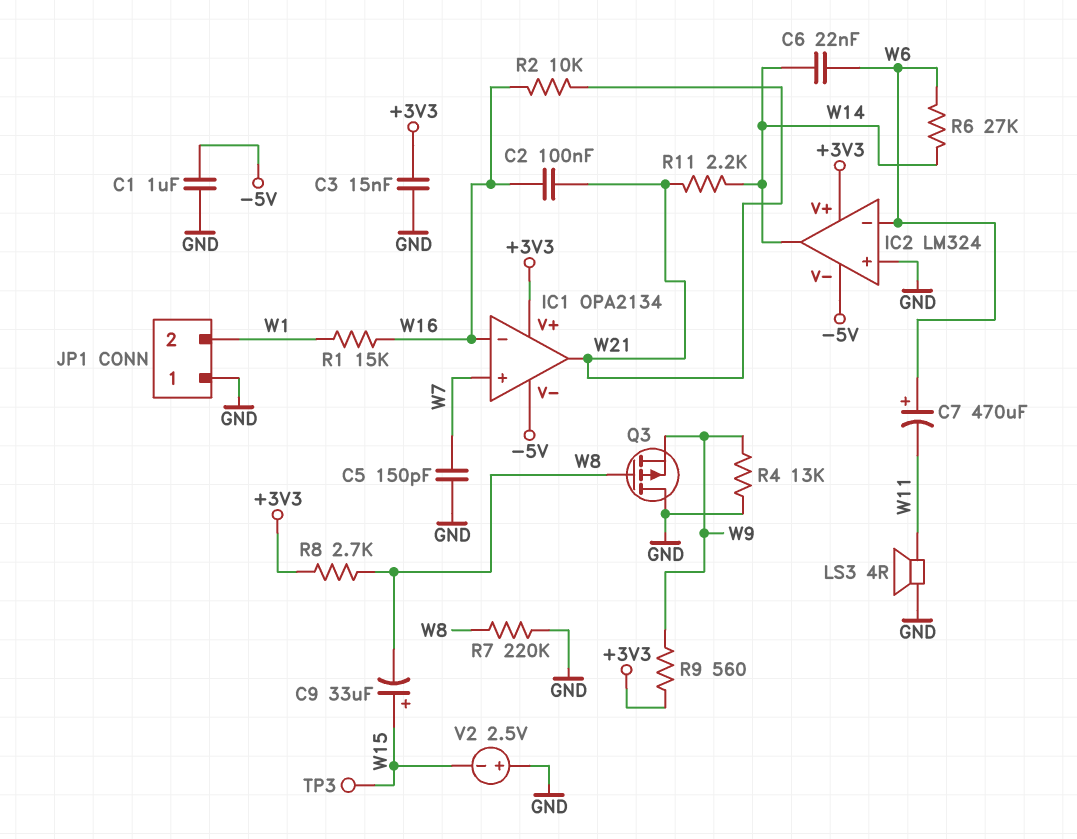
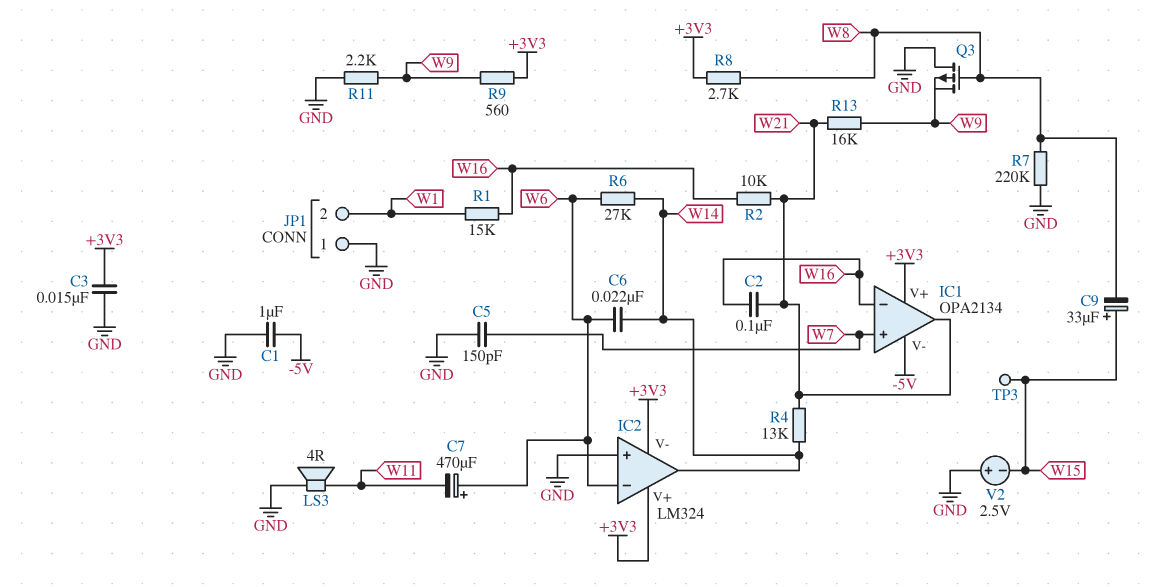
IC2 pin V-: -5V -> +3V3
R4: 13k (GND, W9) -> 13k (W14, W21)
R11: 2.2k (W14, W21) -> 2.2k (GND, W9)
R13: none -> 16k (W9, W21)

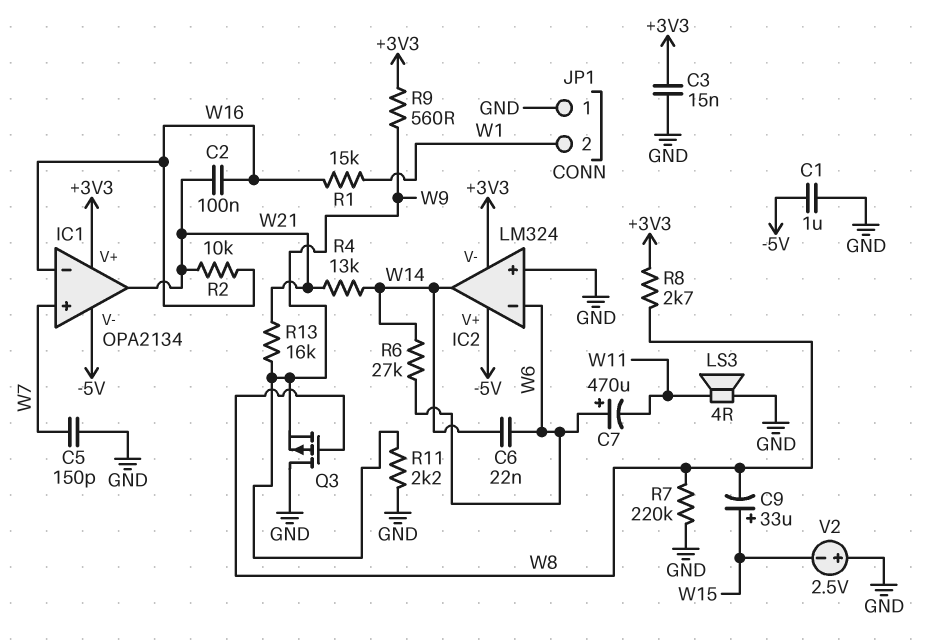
IC2 pin V+: +3V3 -> -5V
TP3: test point (W15) -> none

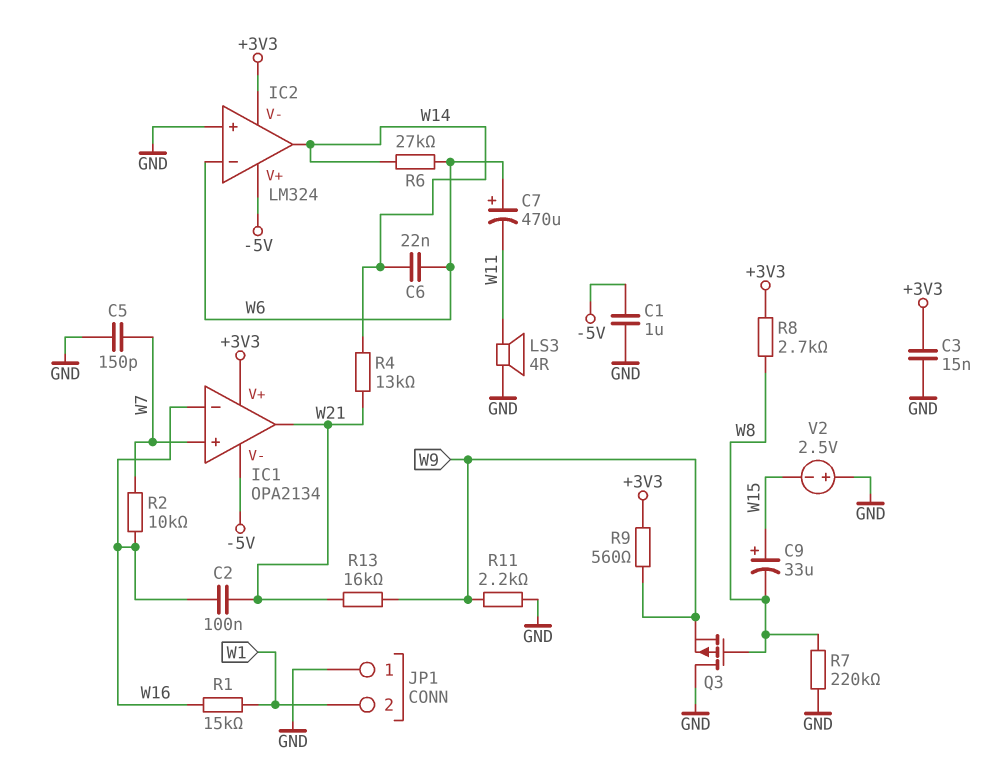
R2: 10k (W16, W21) -> 10k (W7, W16)

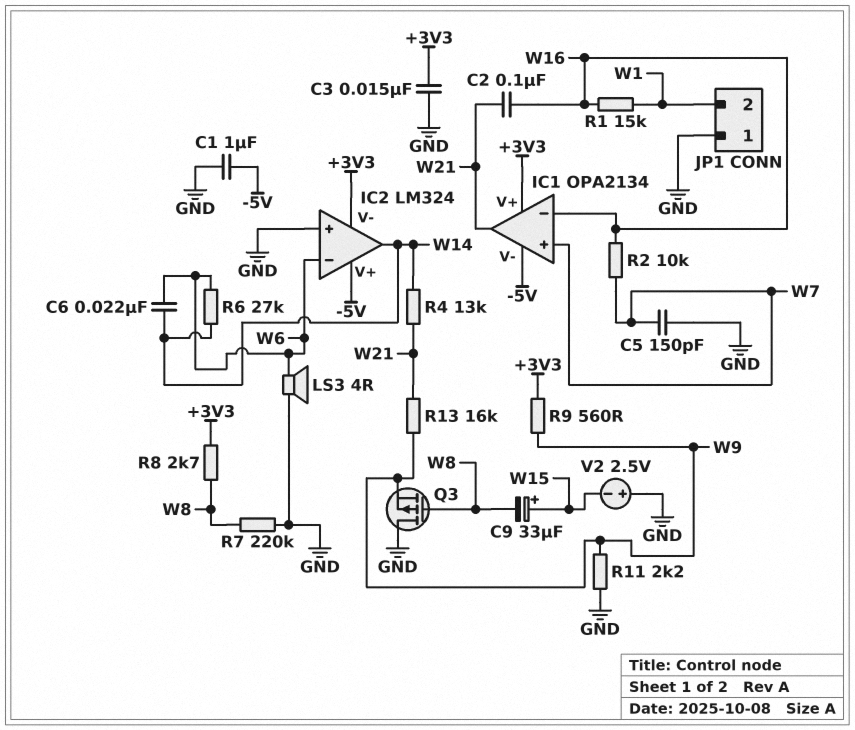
C7: 470uF (plus W6, minus W11) -> none
LS3: speaker 4R (GND, W11) -> speaker 4R (GND, W6)

